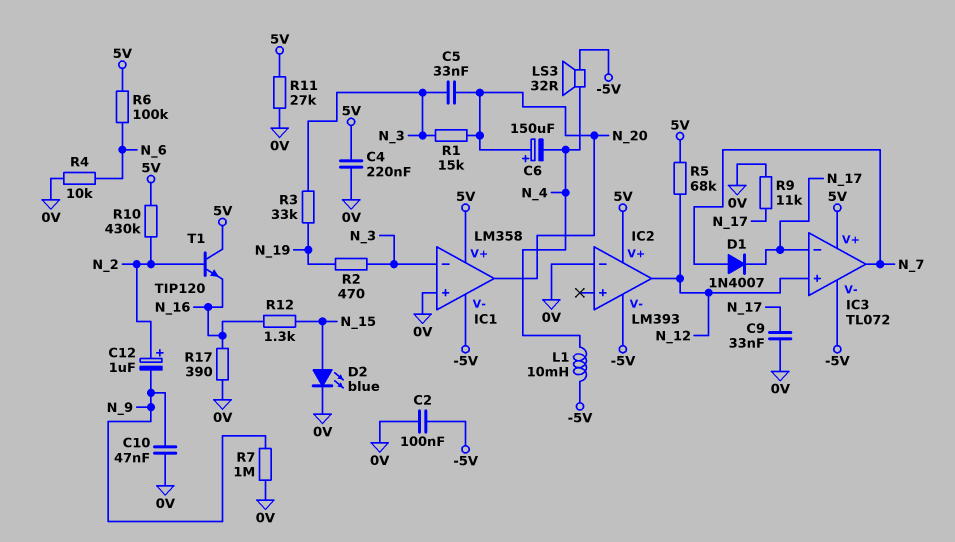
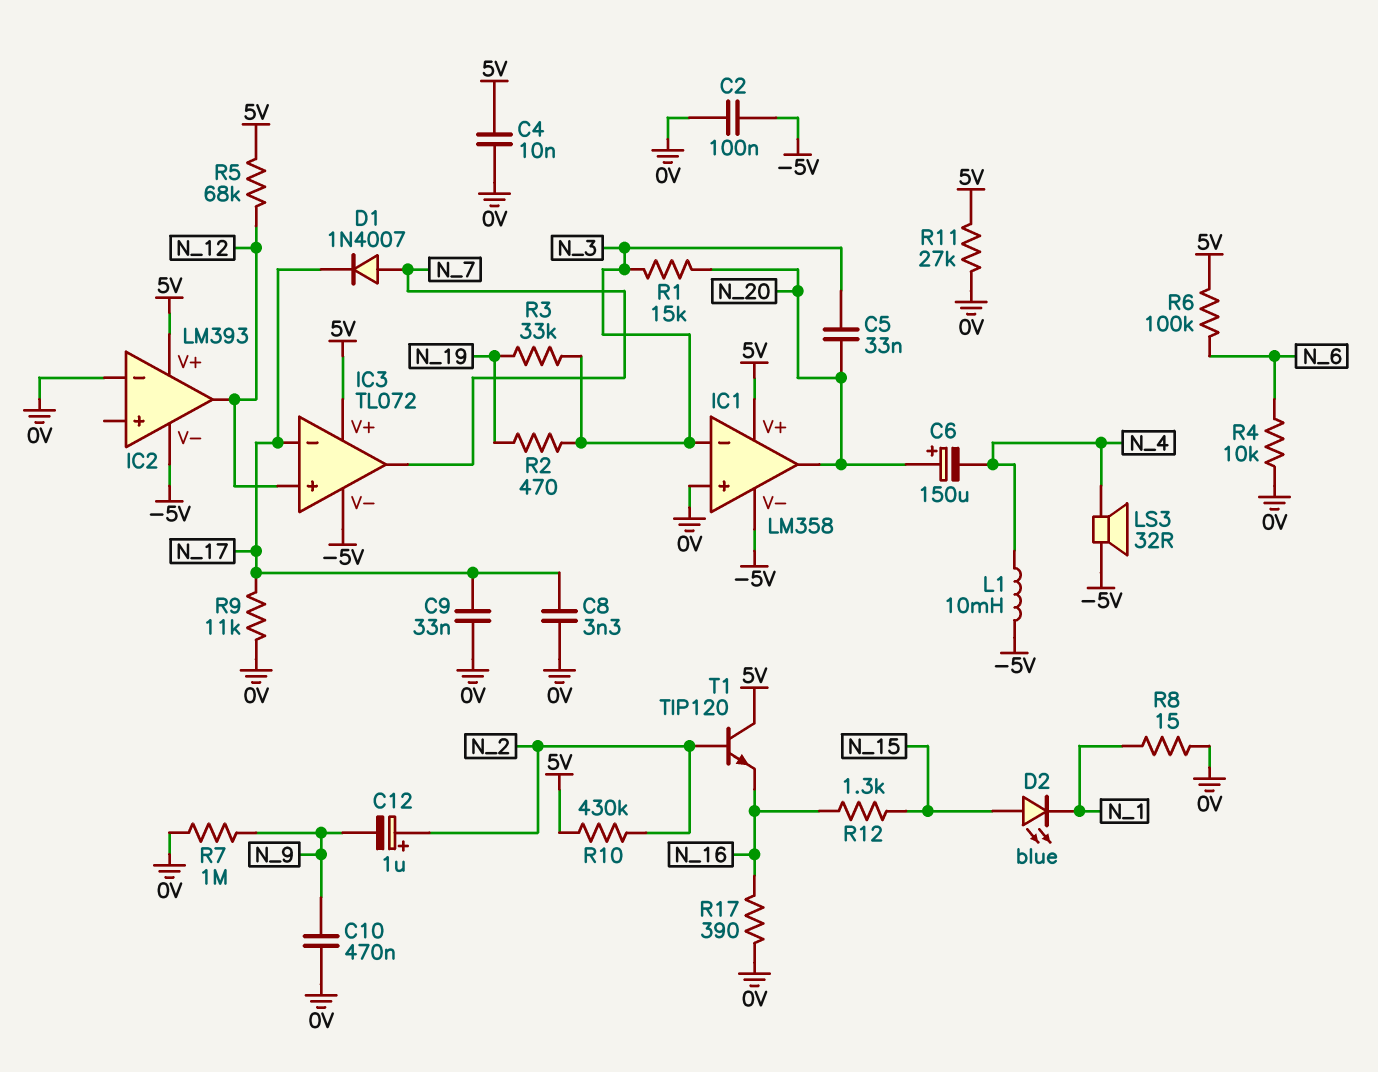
C4: 220nF (0V, 5V) -> 10nF (0V, 5V)
C8: none -> 3.3nF (0V, N_17)
C10: 47nF (0V, N_9) -> 470nF (0V, N_9)
D2: LED blue (A N_15, K 0V) -> LED blue (A N_15, K N_1)
R8: none -> 15 (0V, N_1)

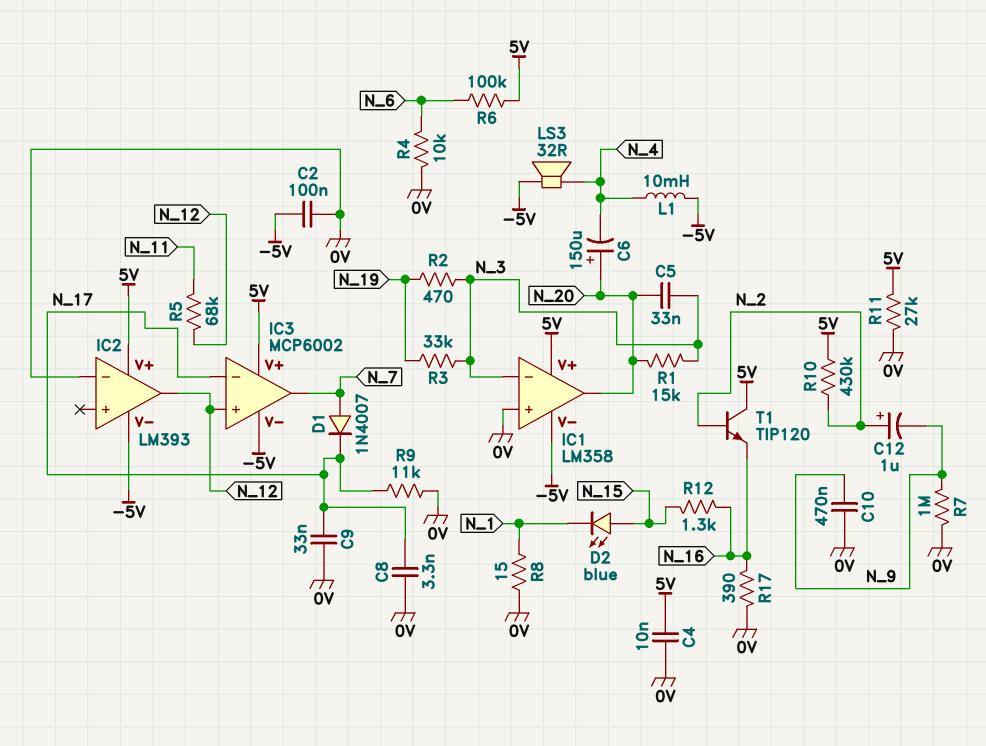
IC3: TL072 -> MCP6002
R5: 68k (5V, N_12) -> 68k (N_11, N_12)

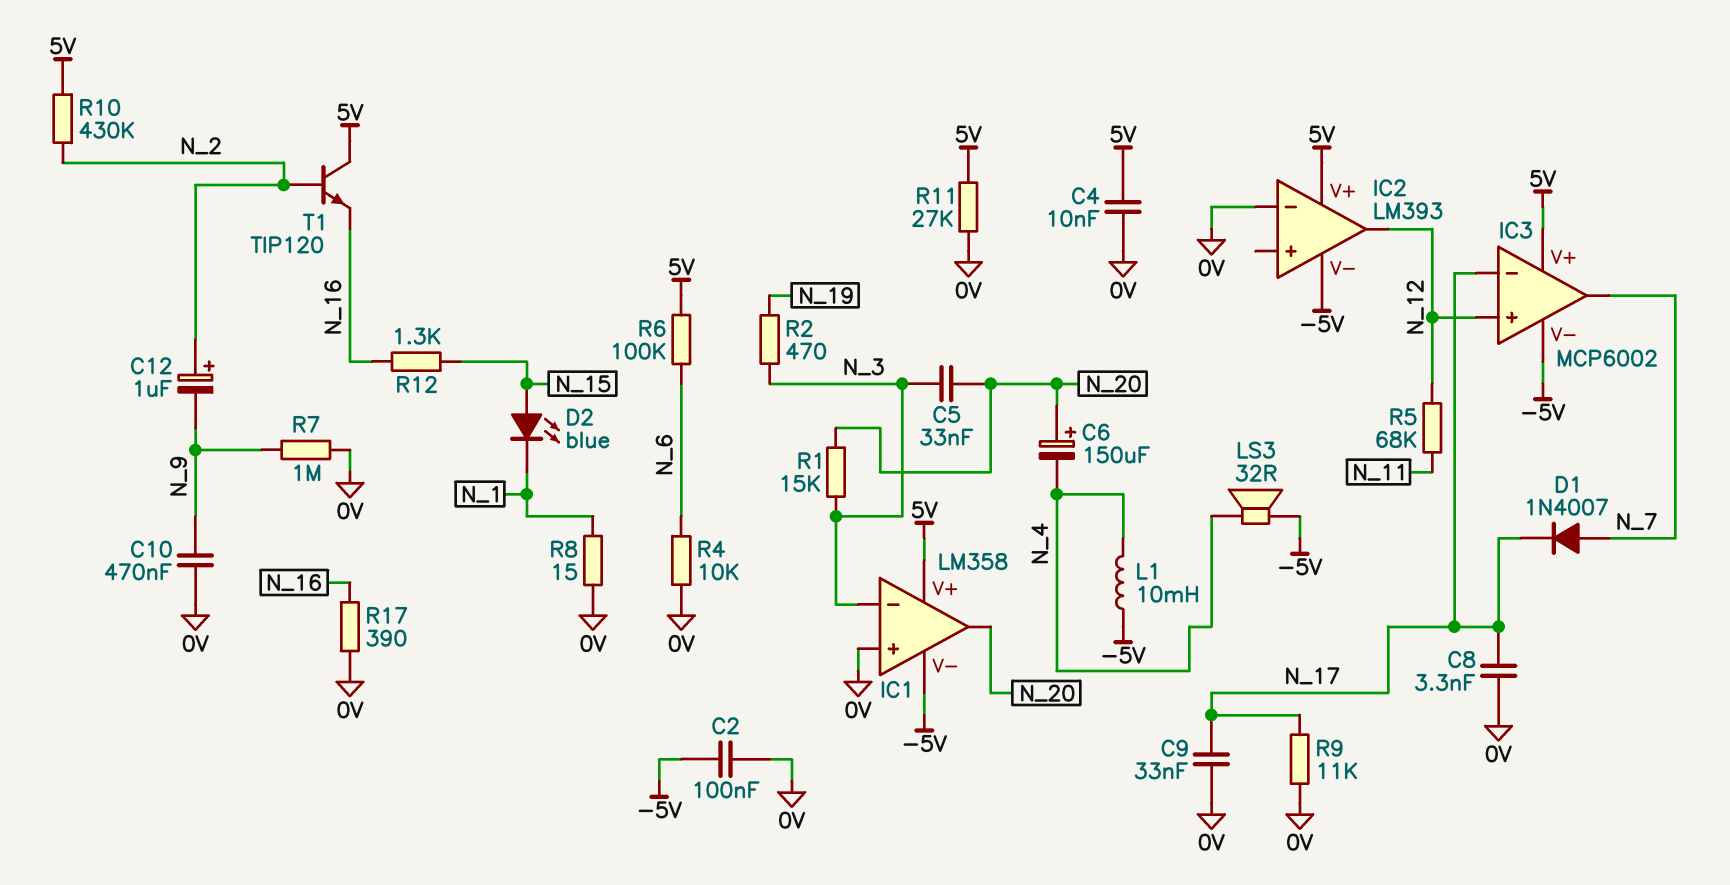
R3: 33k (N_3, N_19) -> none

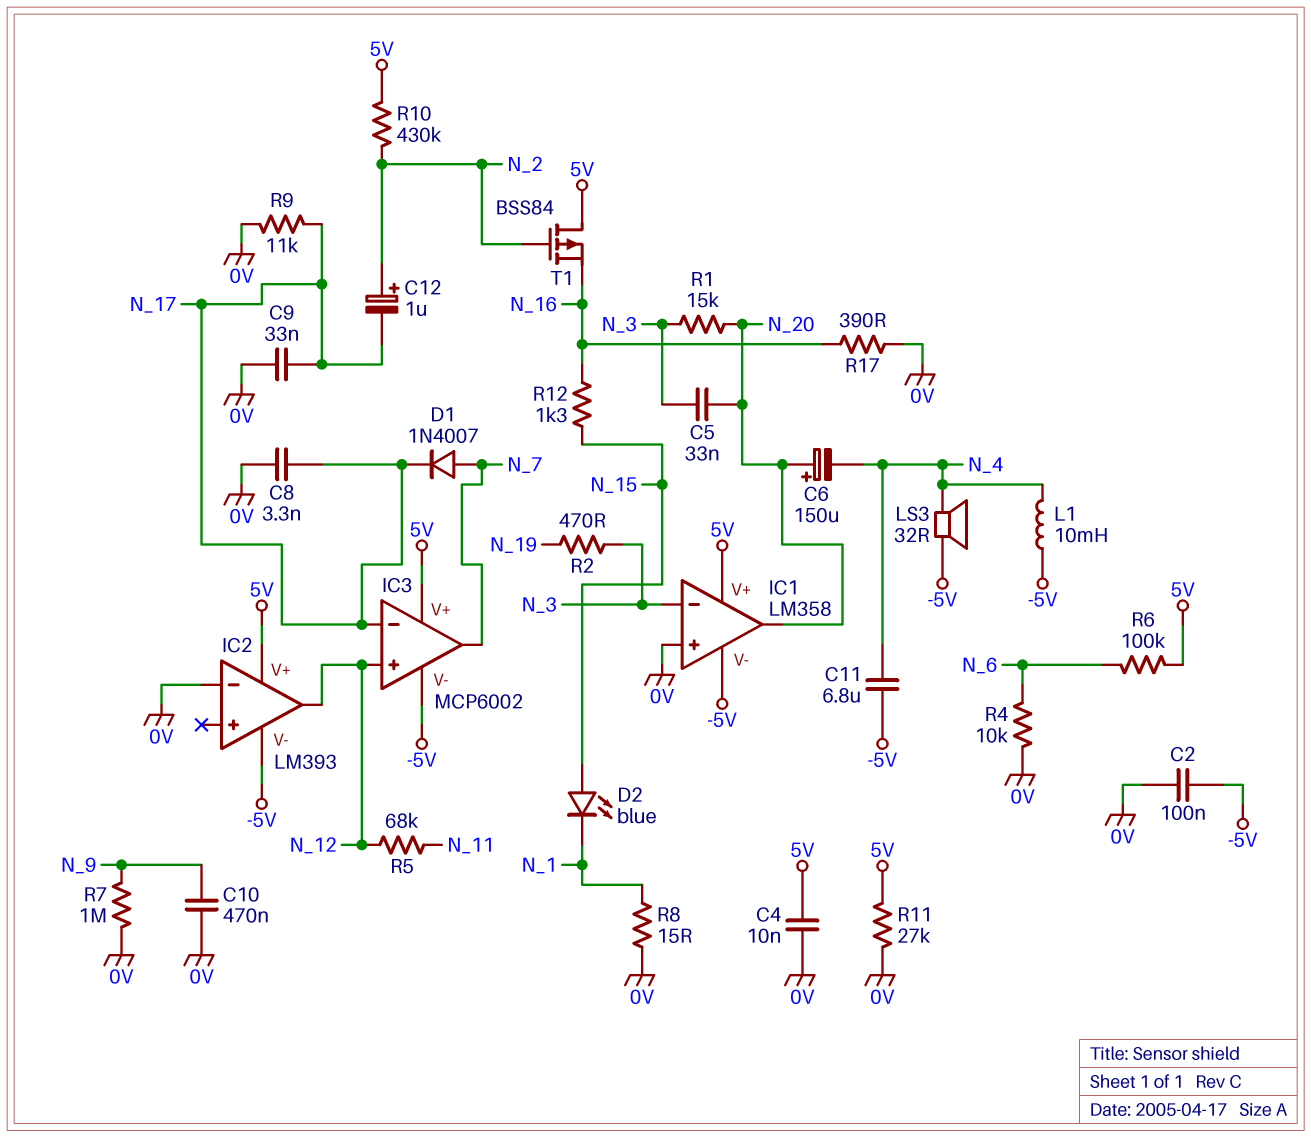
C11: none -> 6.8uF (-5V, N_4)
C12: 1uF (plus N_2, minus N_9) -> 1uF (plus N_2, minus N_17)
T1: NPN TIP120 (B N_2, C 5V, E N_16) -> PMOS BSS84 (G N_2, D 5V, S N_16)

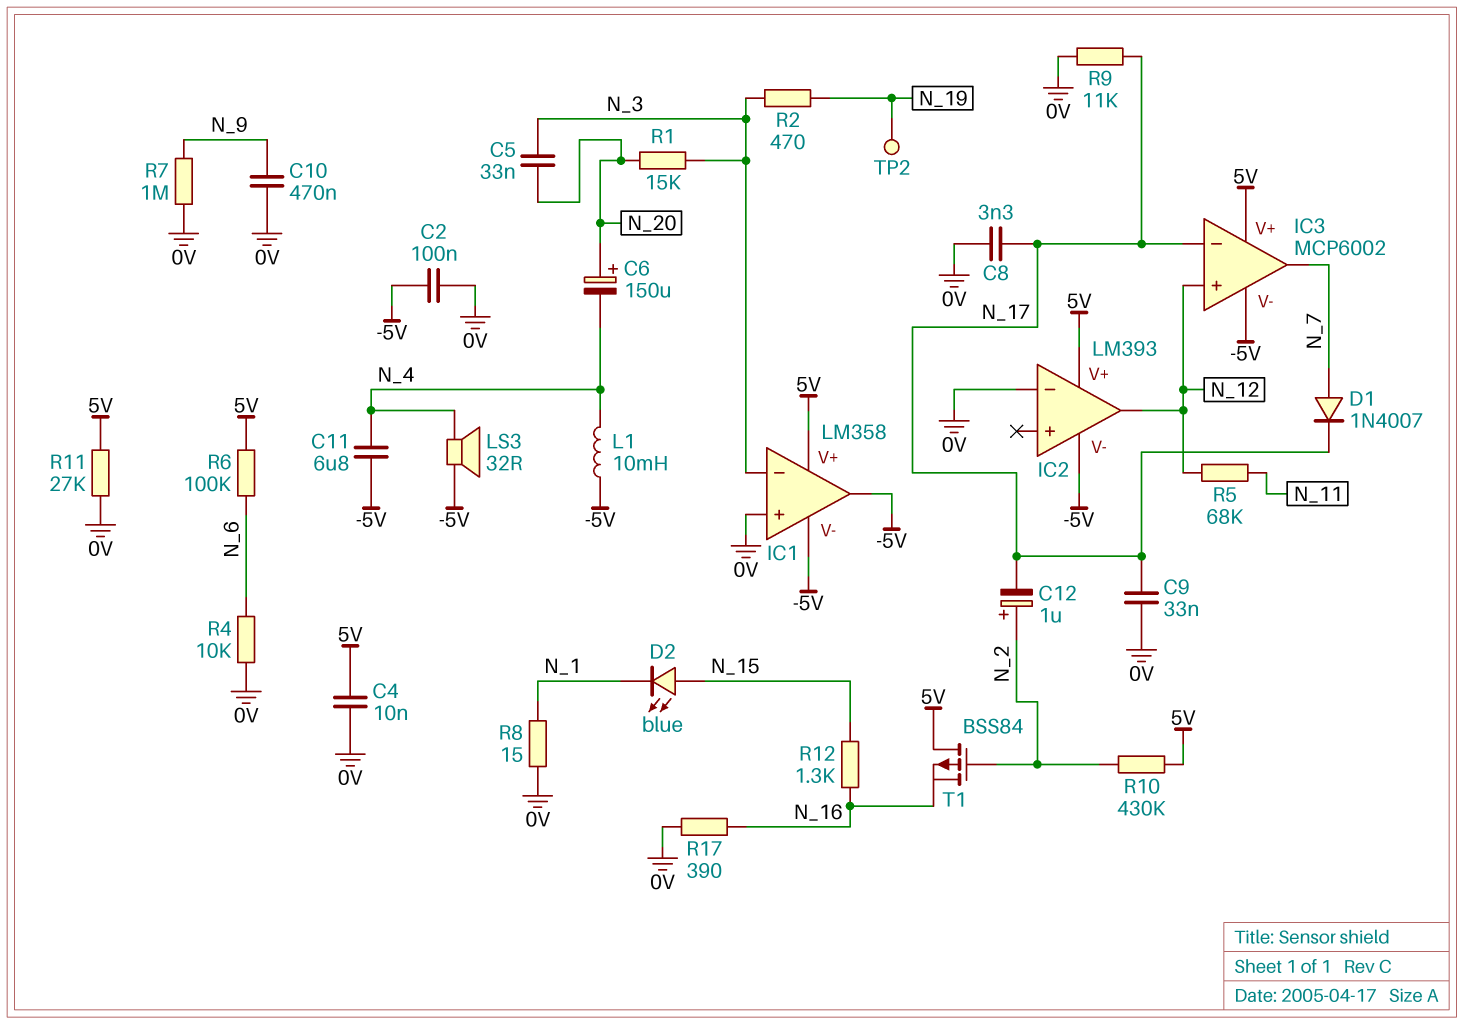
IC1 pin out: N_20 -> -5V
TP2: none -> test point (N_19)

